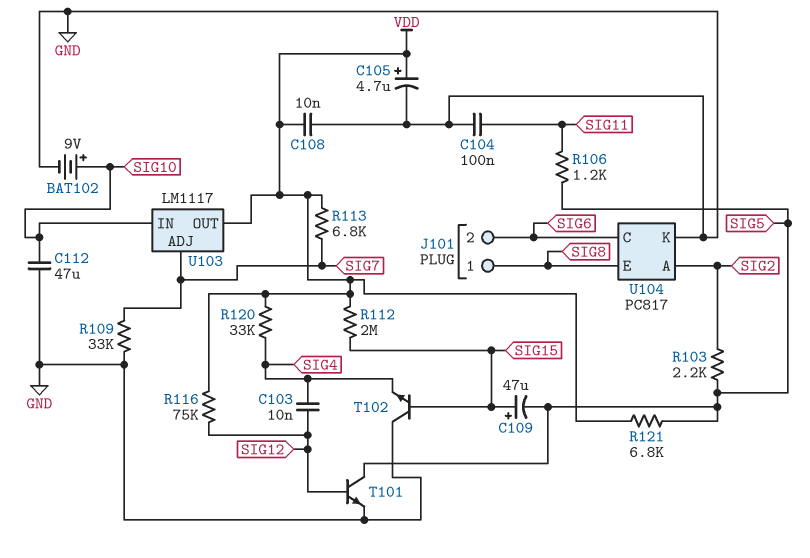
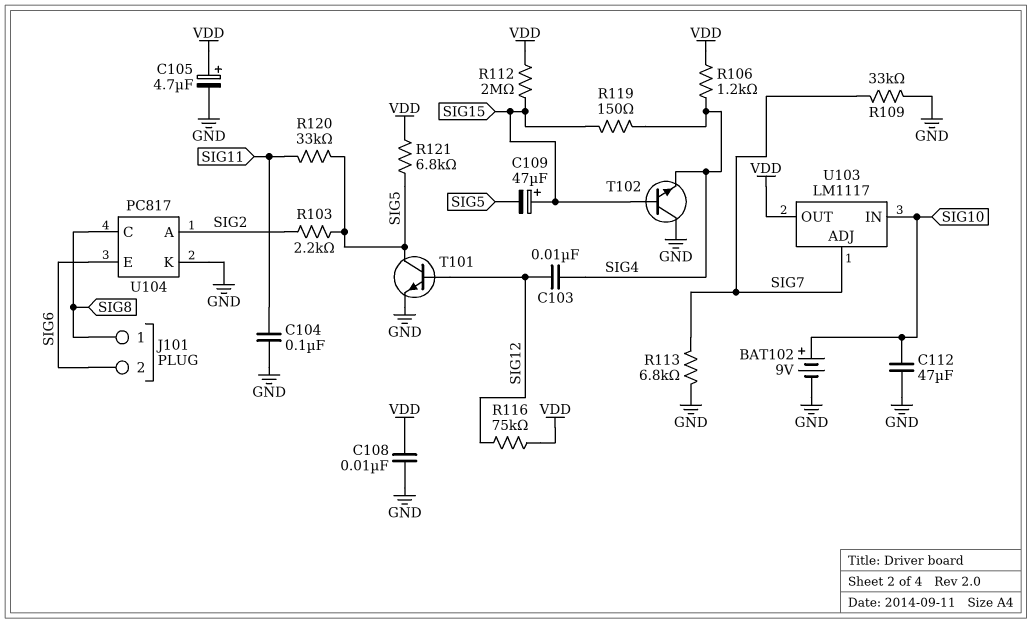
R106: 1.2k (SIG5, SIG11) -> 1.2k (SIG4, VDD)
R113: 6.8k (SIG7, VDD) -> 6.8k (GND, SIG7)
R119: none -> 150 (SIG4, SIG15)
R120: 33k (SIG4, VDD) -> 33k (SIG5, SIG11)
U104 pin C: SIG6 -> SIG8
U104 pin E: SIG8 -> SIG6

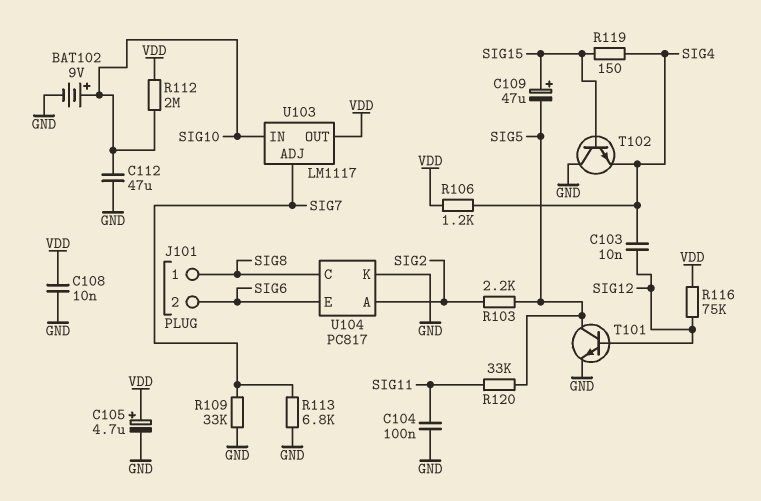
R112: 2M (SIG15, VDD) -> 2M (SIG10, VDD)
R121: 6.8k (SIG5, VDD) -> none

